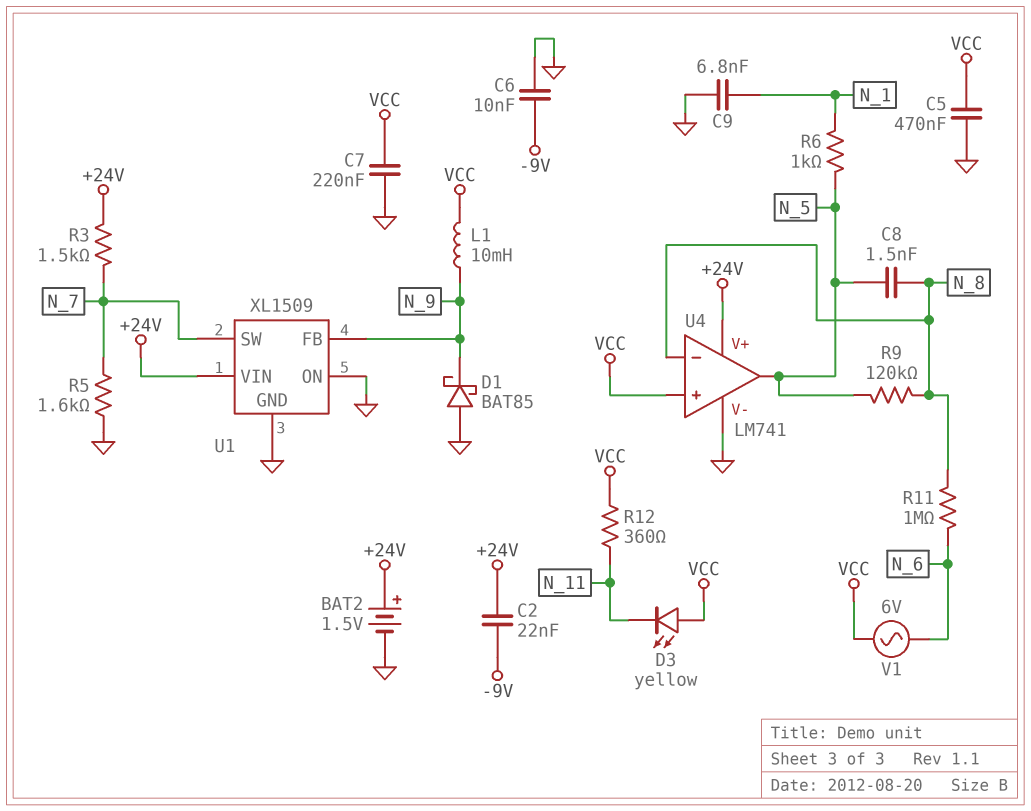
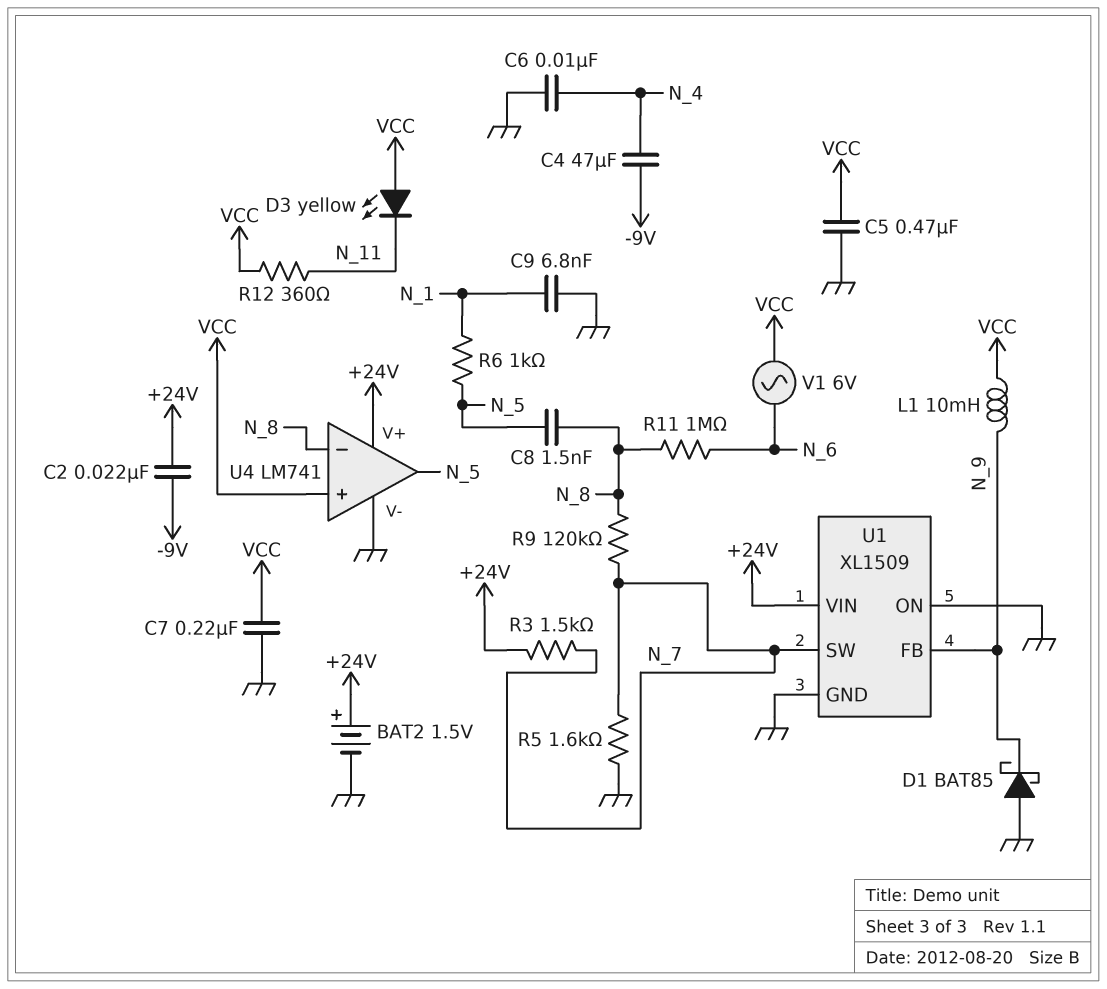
C4: none -> 47uF (-9V, N_4)
C6: 10nF (-9V, GND) -> 10nF (GND, N_4)
R9: 120k (N_5, N_8) -> 120k (N_7, N_8)

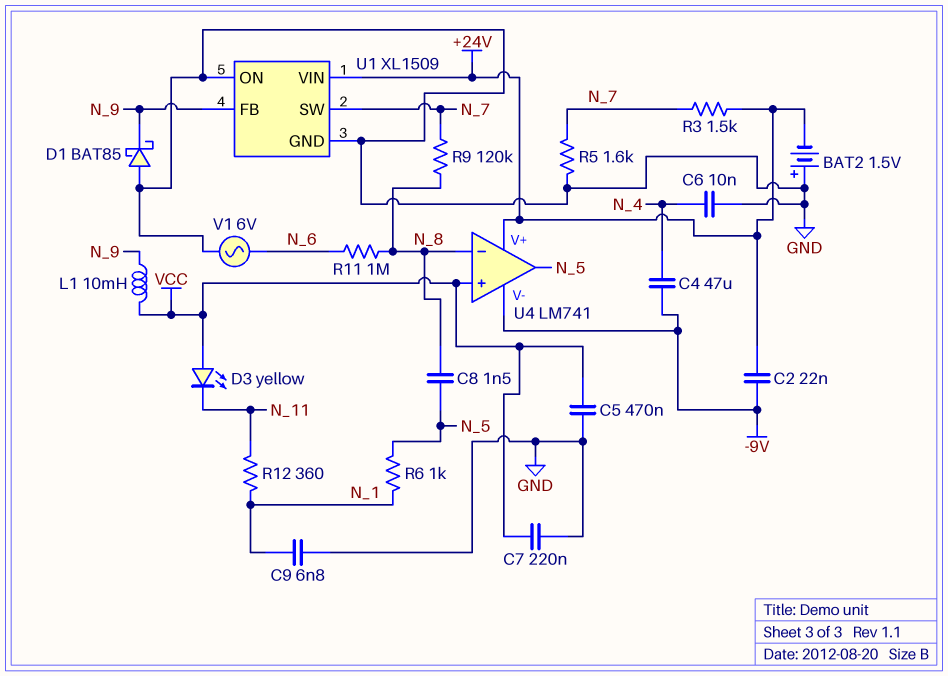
BAT2: 1.5V (plus +24V, minus GND) -> 1.5V (plus GND, minus +24V)
R12: 360 (N_11, VCC) -> 360 (N_1, N_11)
U4 pin V-: GND -> -9V
V1: AC 6V (N_6, VCC) -> AC 6V (GND, N_6)

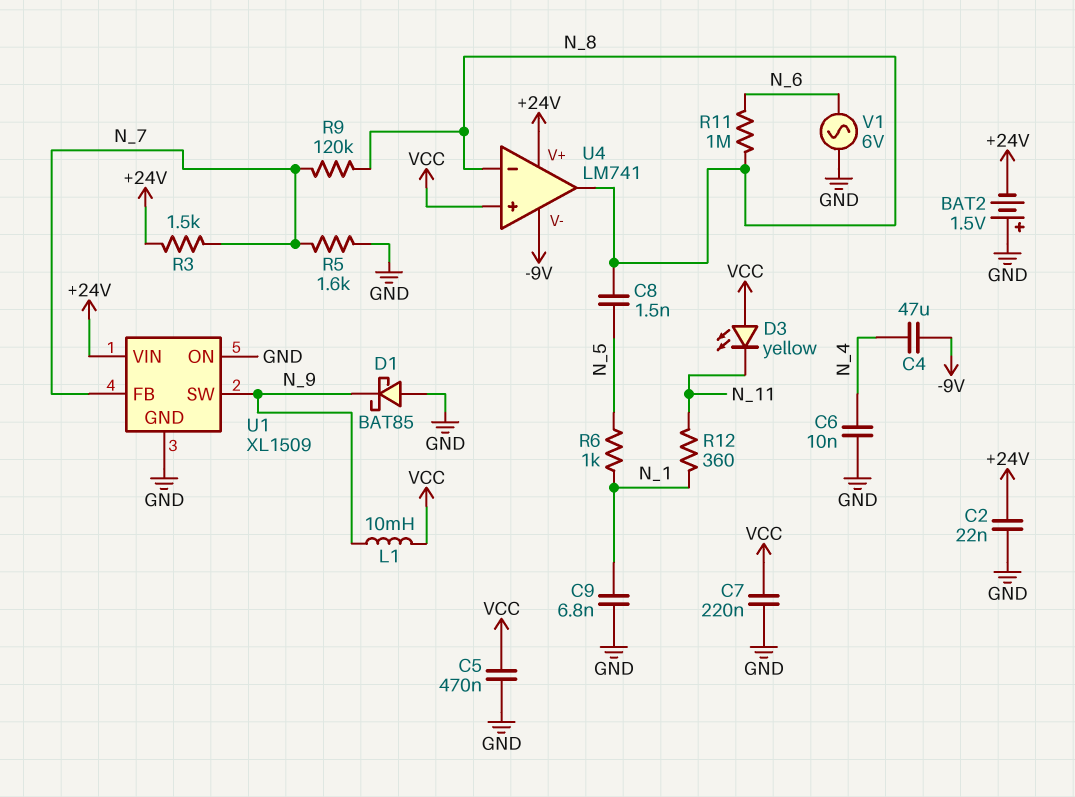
C2: 22nF (+24V, -9V) -> 22nF (+24V, GND)
U1 pin FB: N_9 -> N_7
U1 pin SW: N_7 -> N_9
U4 pin out: N_5 -> N_8

